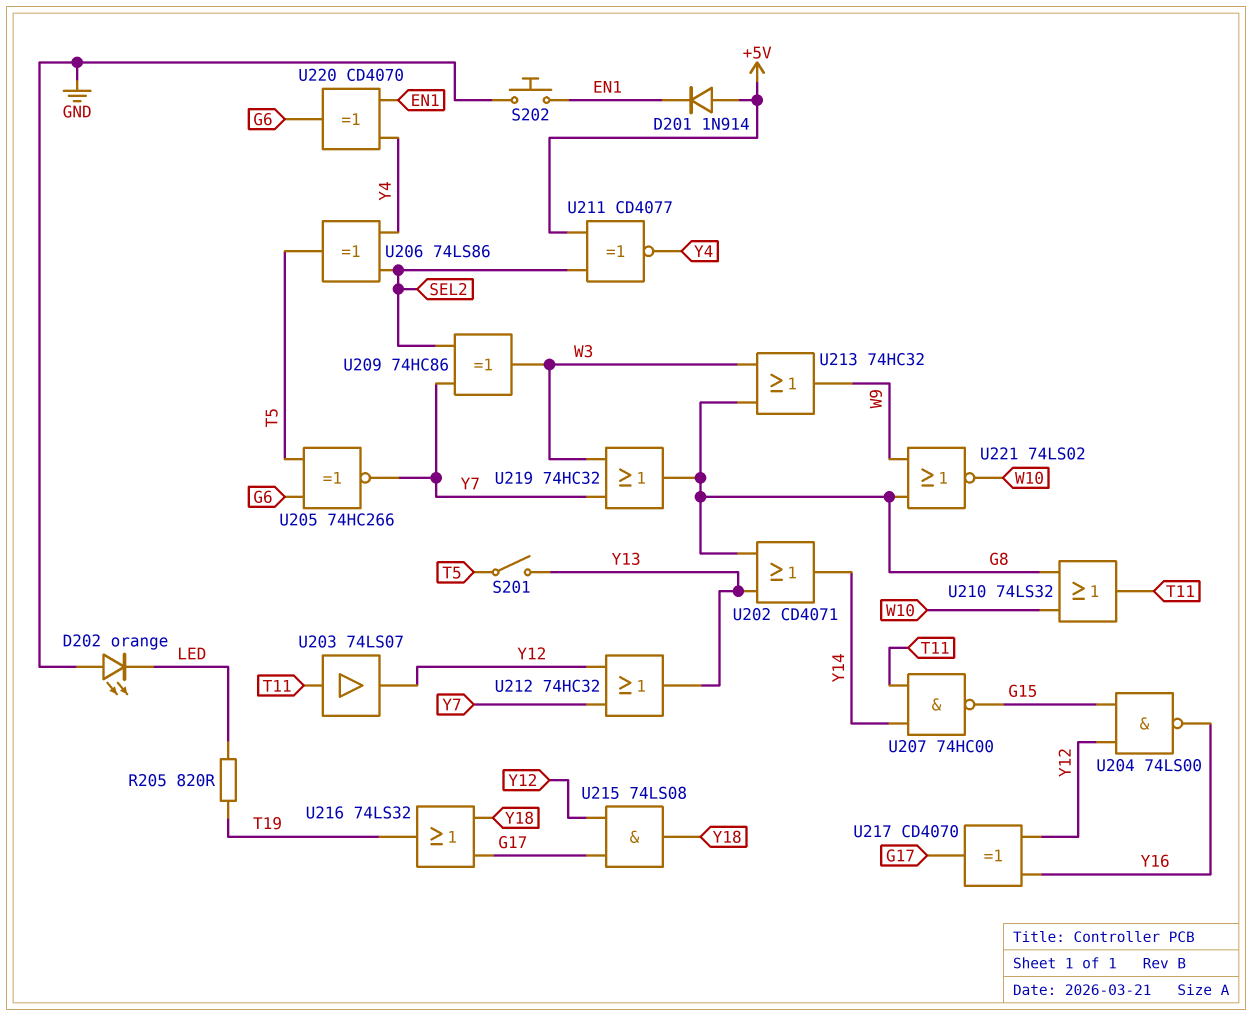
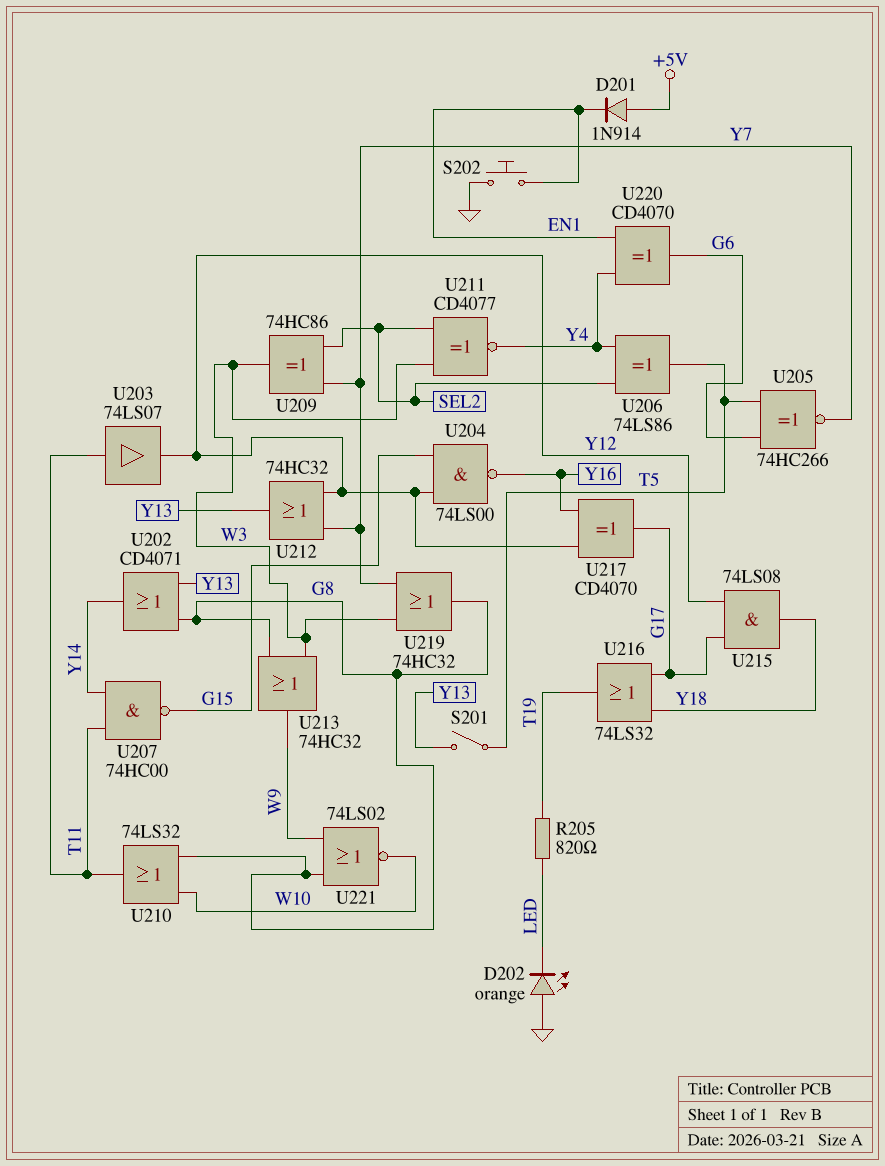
U211: XNOR CD4077 (in +5V, in SEL2, out Y4) -> XNOR CD4077 (in SEL2, in W3, out Y4)

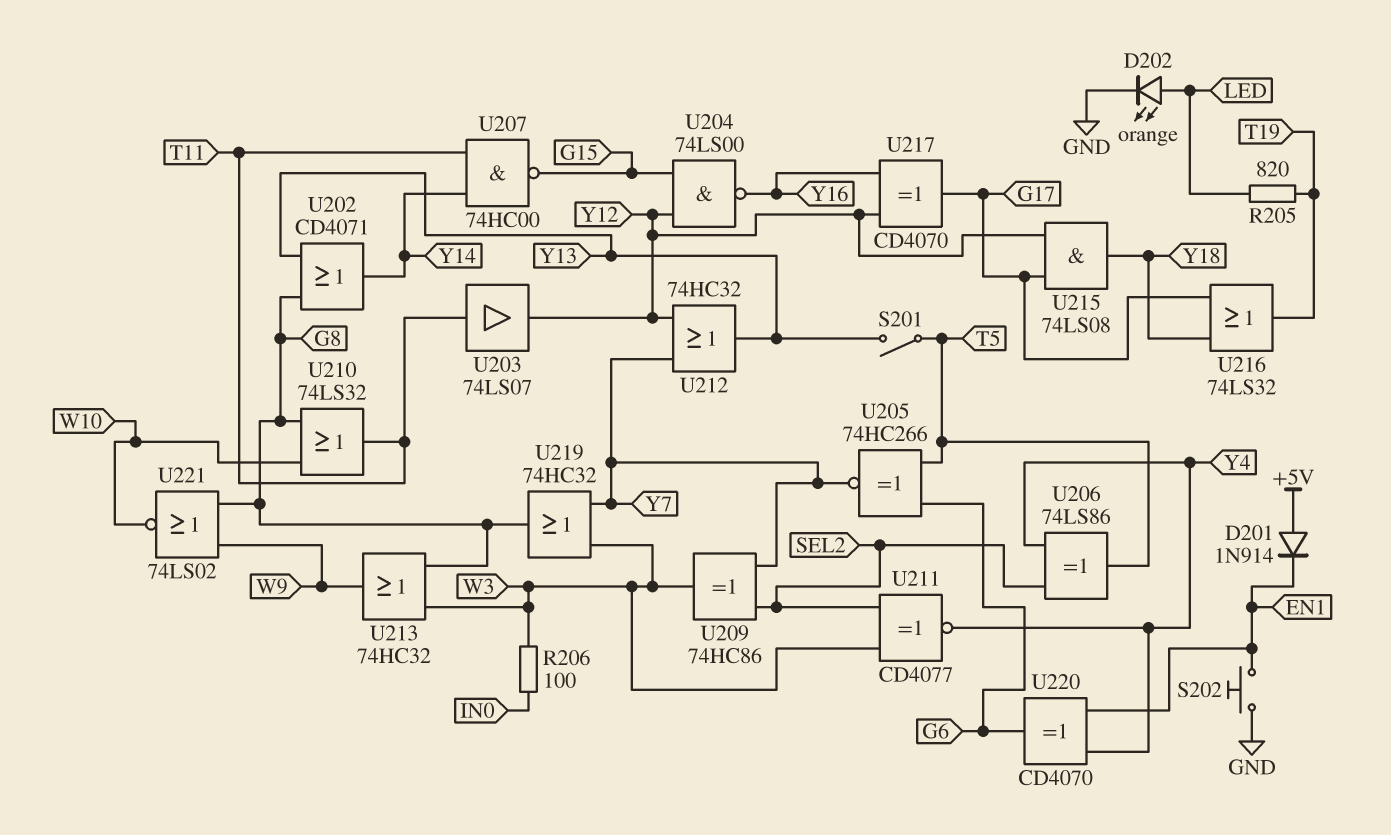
D202: LED orange (A GND, K LED) -> LED orange (A LED, K GND)
R206: none -> 100 (IN0, W3)

